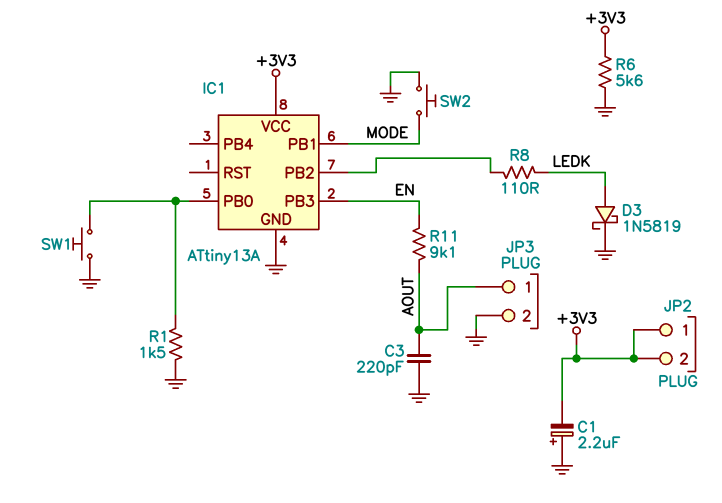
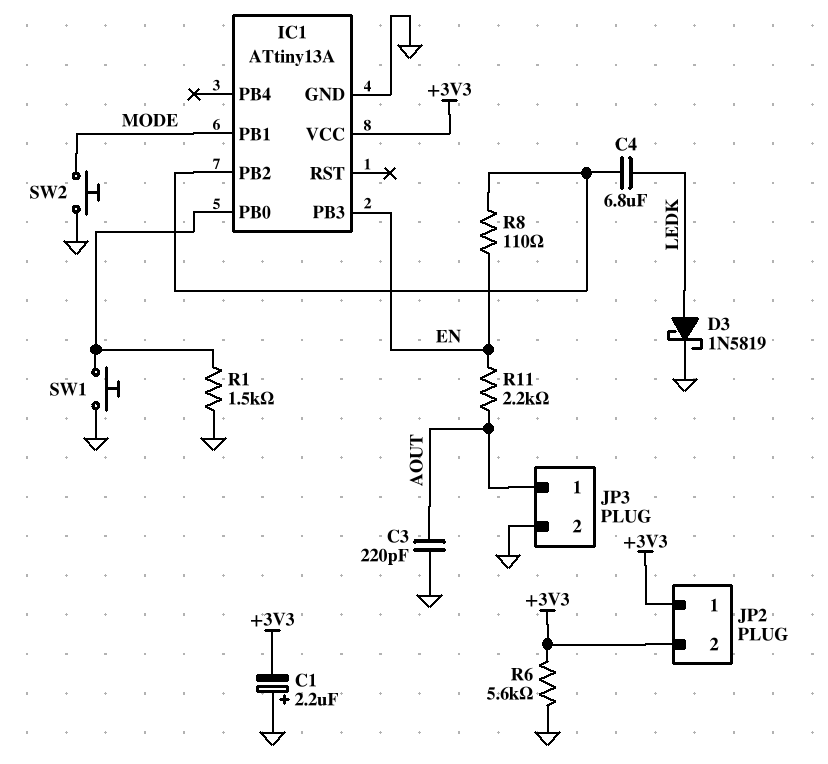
C4: none -> 6.8uF (IC1/PB2, LEDK)
R8: 110 (IC1/PB2, LEDK) -> 110 (EN, IC1/PB2)
R11: 9.1k (AOUT, EN) -> 2.2k (AOUT, EN)

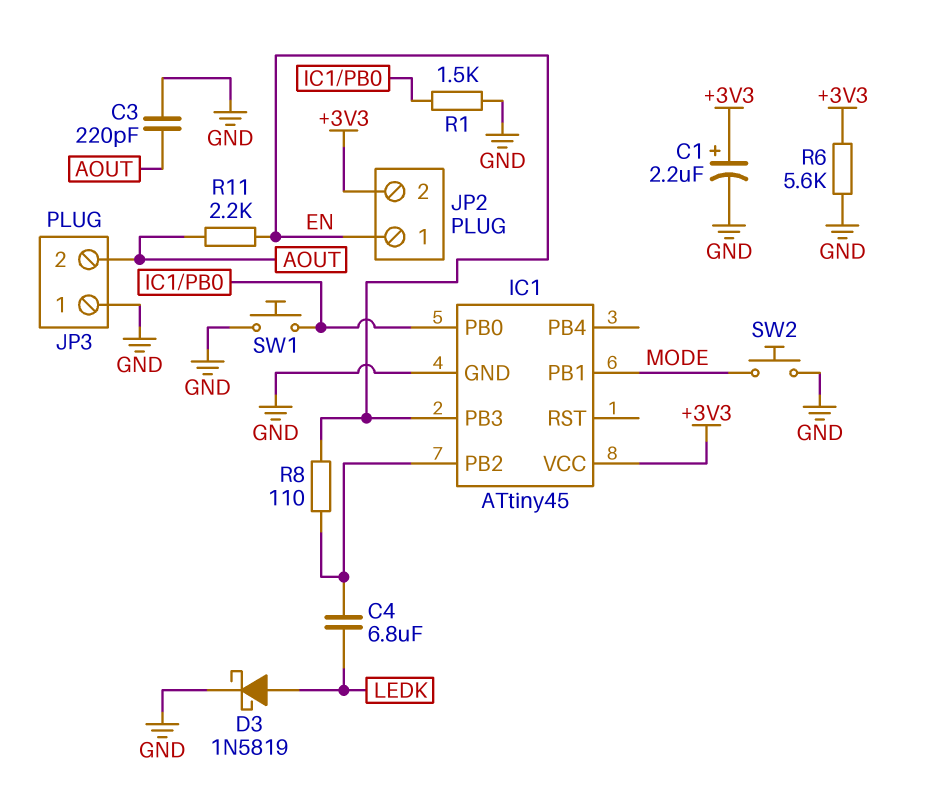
C1: 2.2uF (plus GND, minus +3V3) -> 2.2uF (plus +3V3, minus GND)
IC1: ATtiny13A -> ATtiny45
JP2 pin 1: +3V3 -> EN
JP3 pin 1: AOUT -> GND
JP3 pin 2: GND -> AOUT

